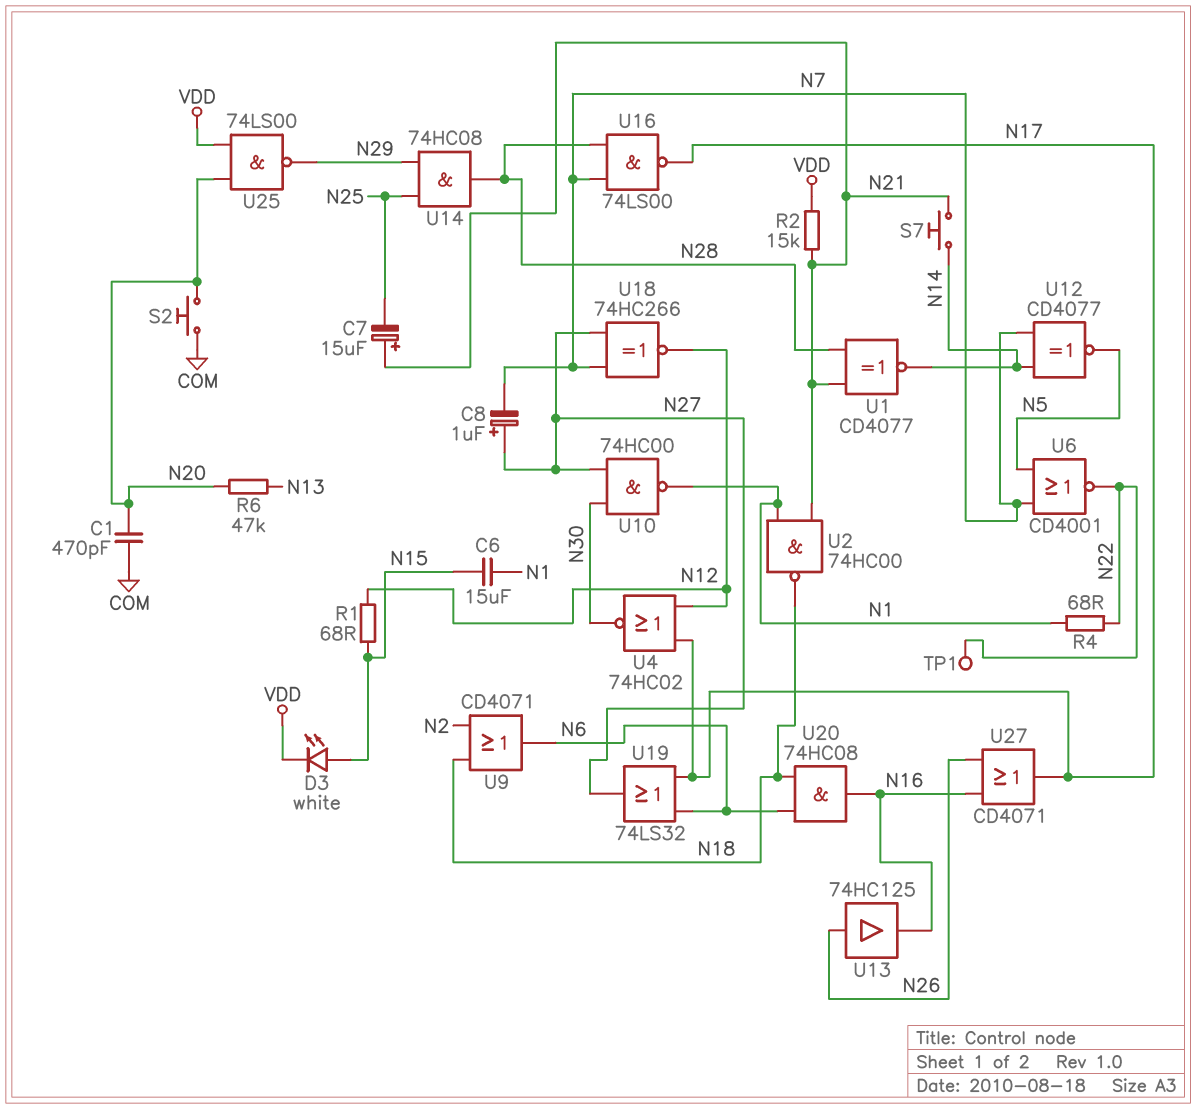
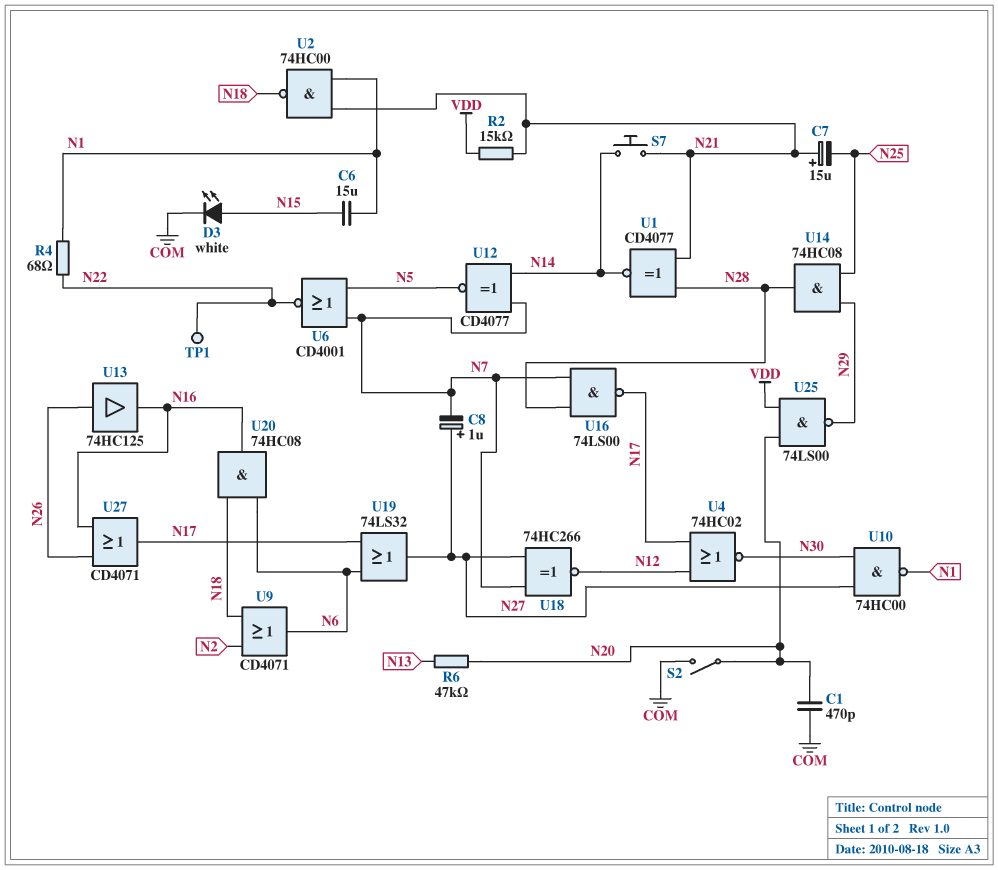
D3: LED white (A N15, K VDD) -> LED white (A N15, K COM)
R1: 68 (N12, N15) -> none
S2: button (COM, N20) -> switch (COM, N20)

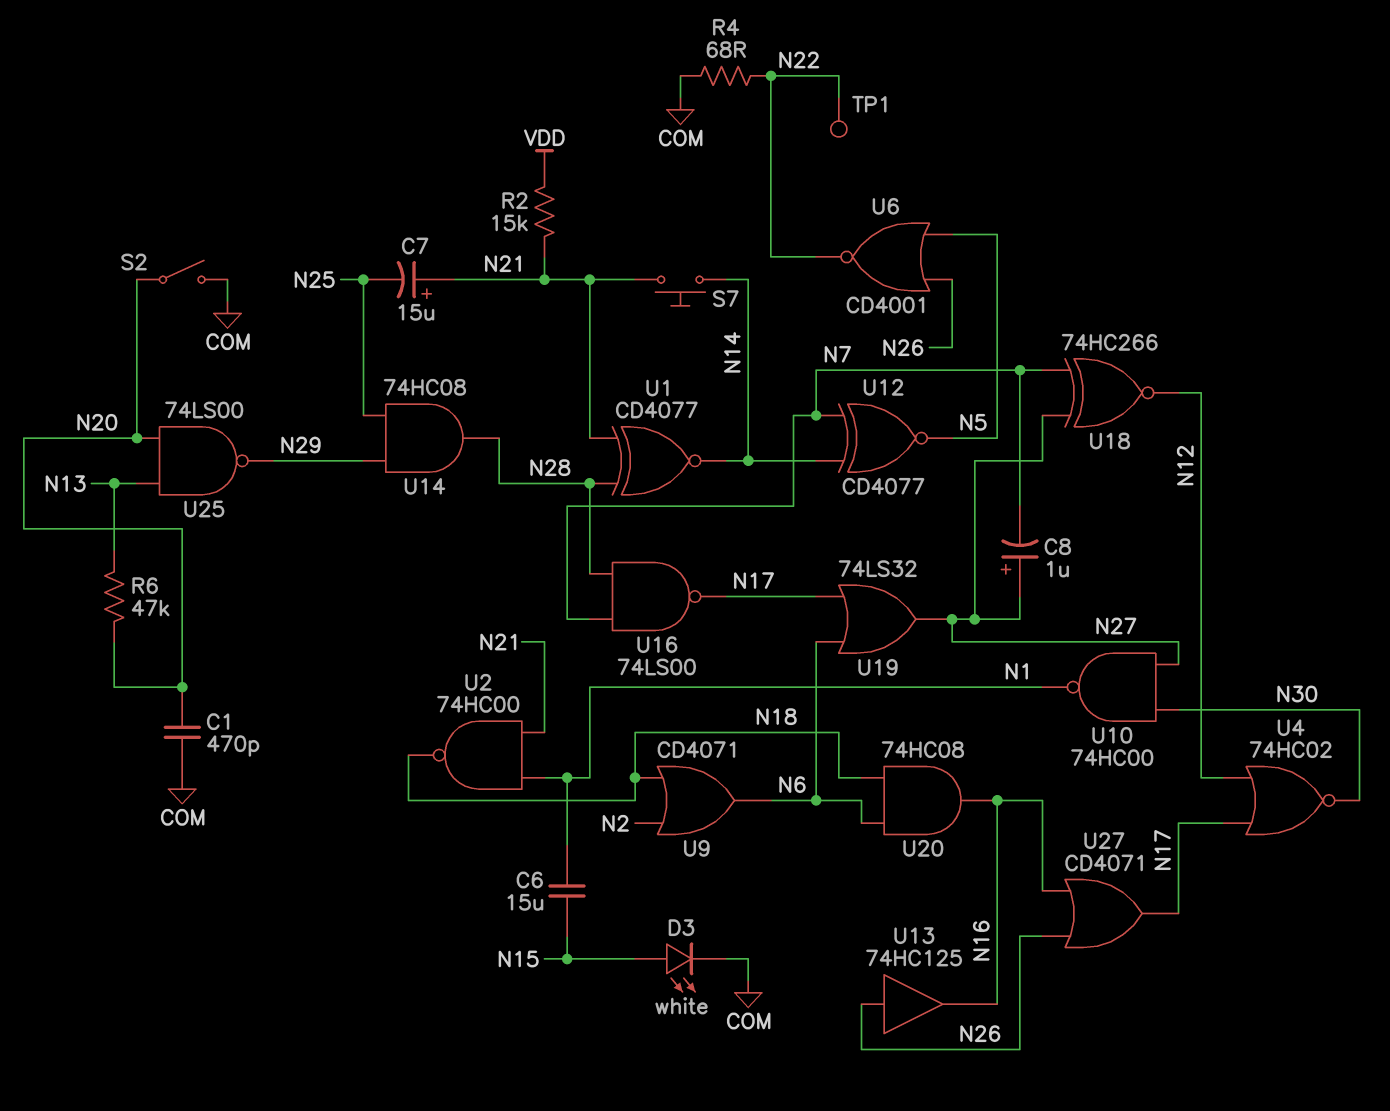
R4: 68 (N1, N22) -> 68 (COM, N22)
U6: NOR CD4001 (in N5, in N7, out N22) -> NOR CD4001 (in N5, in N26, out N22)
U25: NAND 74LS00 (in N20, in VDD, out N29) -> NAND 74LS00 (in N13, in N20, out N29)

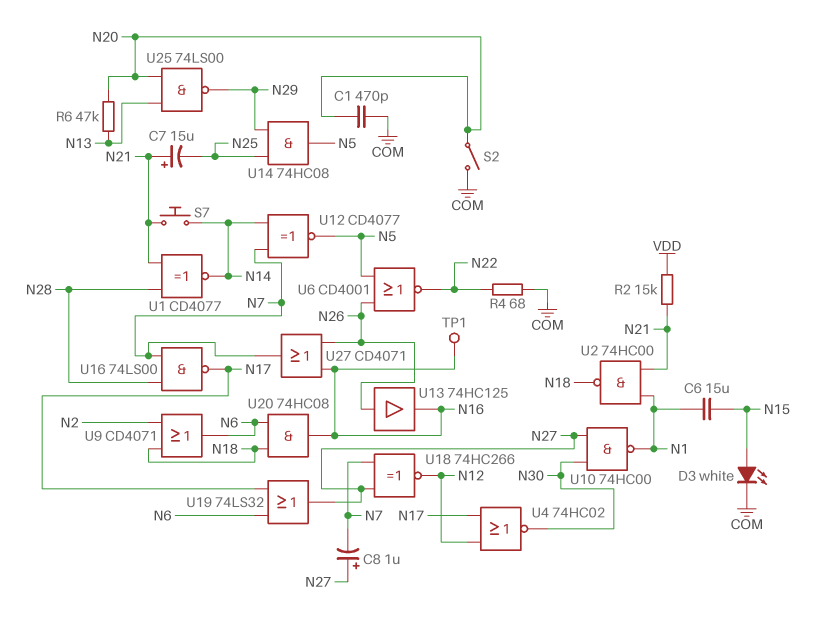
TP1: test point (N22) -> test point (N16)
U14: AND 74HC08 (in N25, in N29, out N28) -> AND 74HC08 (in N25, in N29, out N5)
U27: OR CD4071 (in N16, in N26, out N17) -> OR CD4071 (in N16, in N26, out N7)

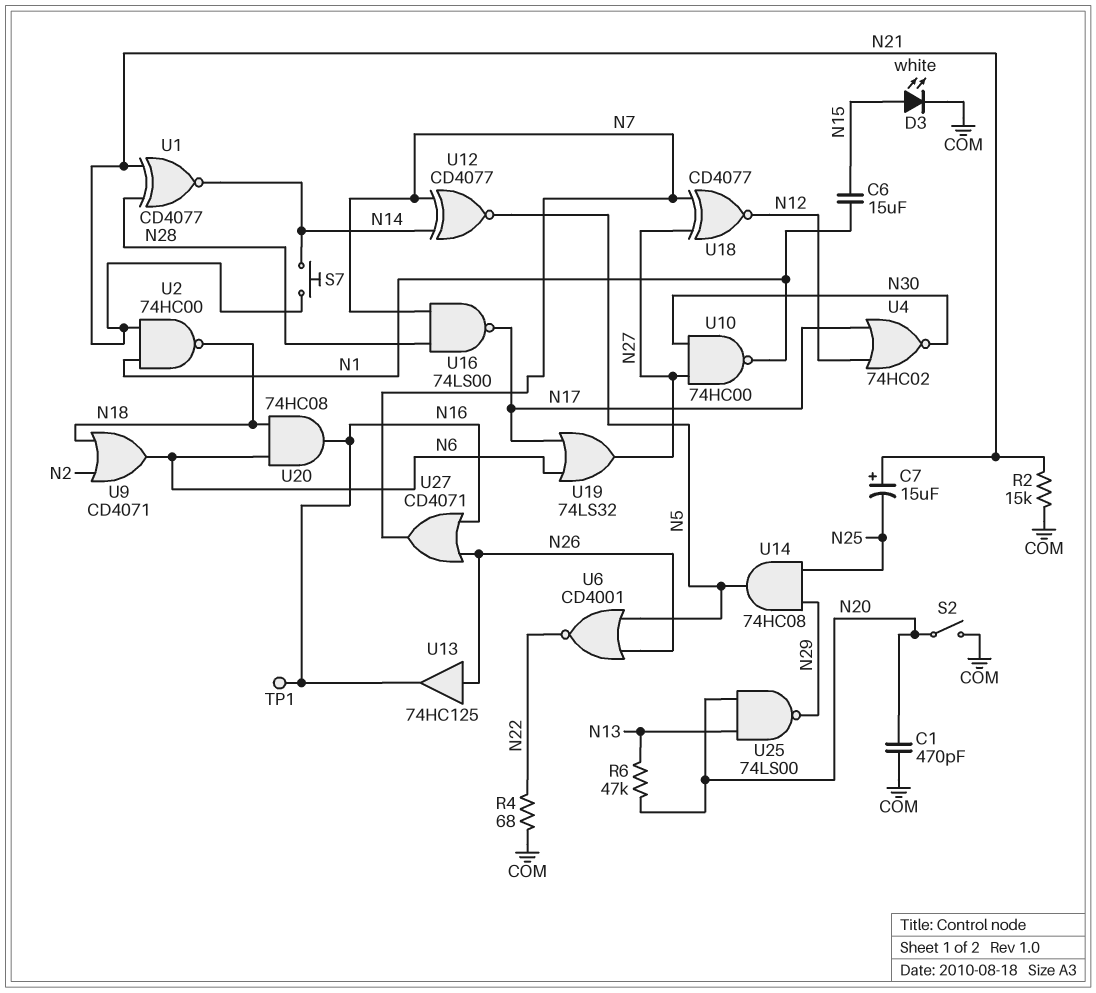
C8: 1uF (plus N27, minus N7) -> none
R2: 15k (N21, VDD) -> 15k (COM, N21)
U18: XNOR 74HC266 (in N7, in N27, out N12) -> XNOR CD4077 (in N7, in N27, out N12)

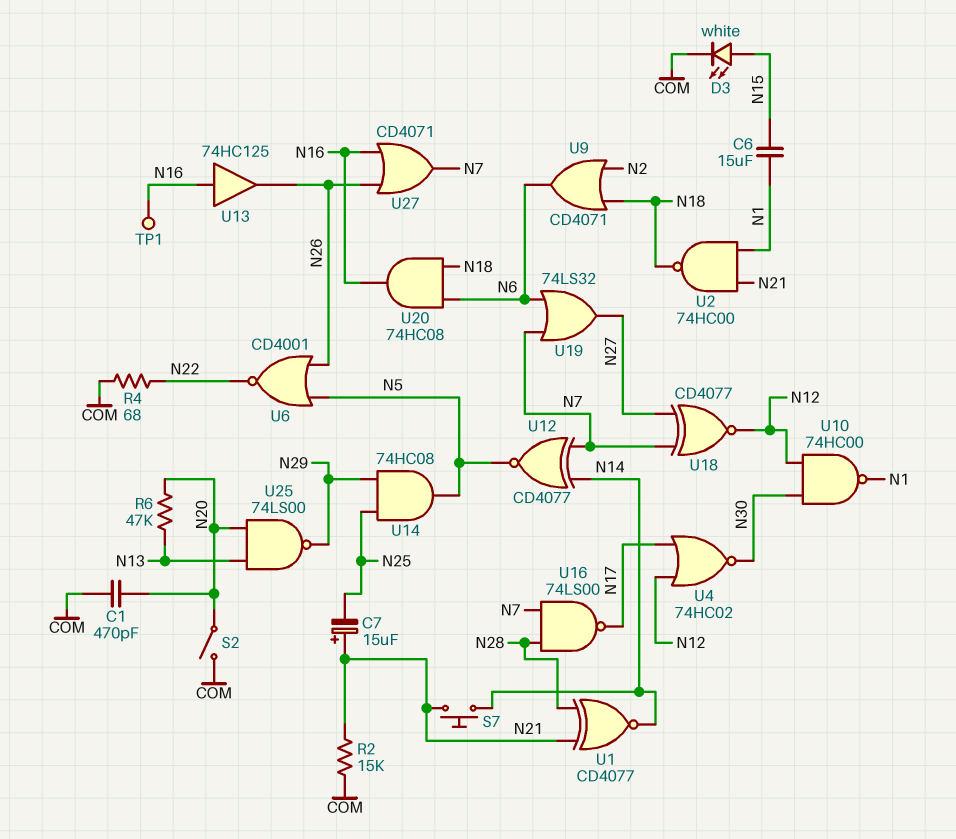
U10: NAND 74HC00 (in N27, in N30, out N1) -> NAND 74HC00 (in N12, in N30, out N1)
U13: buffer 74HC125 (in N26, out N16) -> buffer 74HC125 (in N16, out N26)
U19: OR 74LS32 (in N6, in N17, out N27) -> OR 74LS32 (in N6, in N7, out N27)

